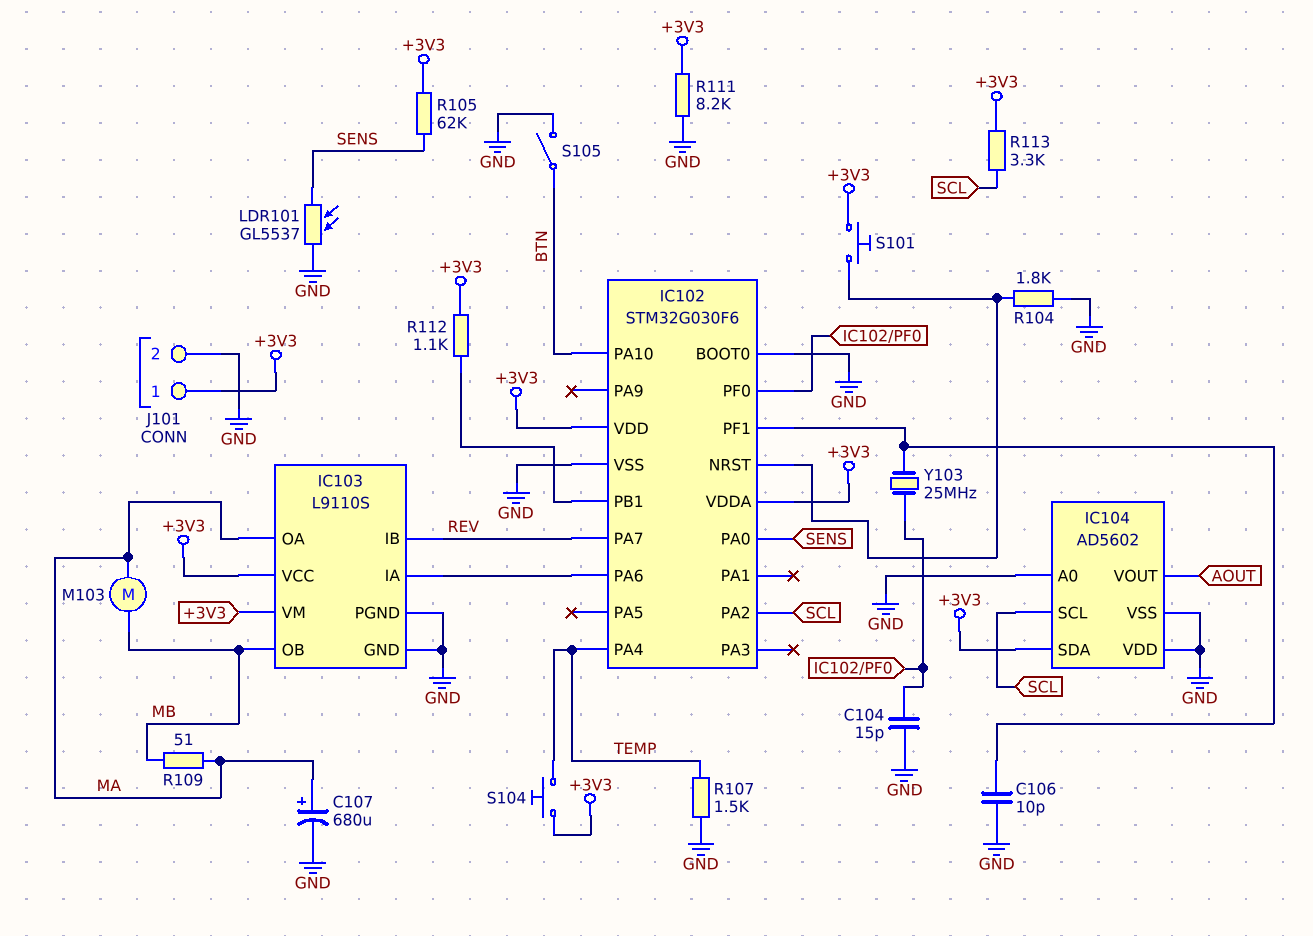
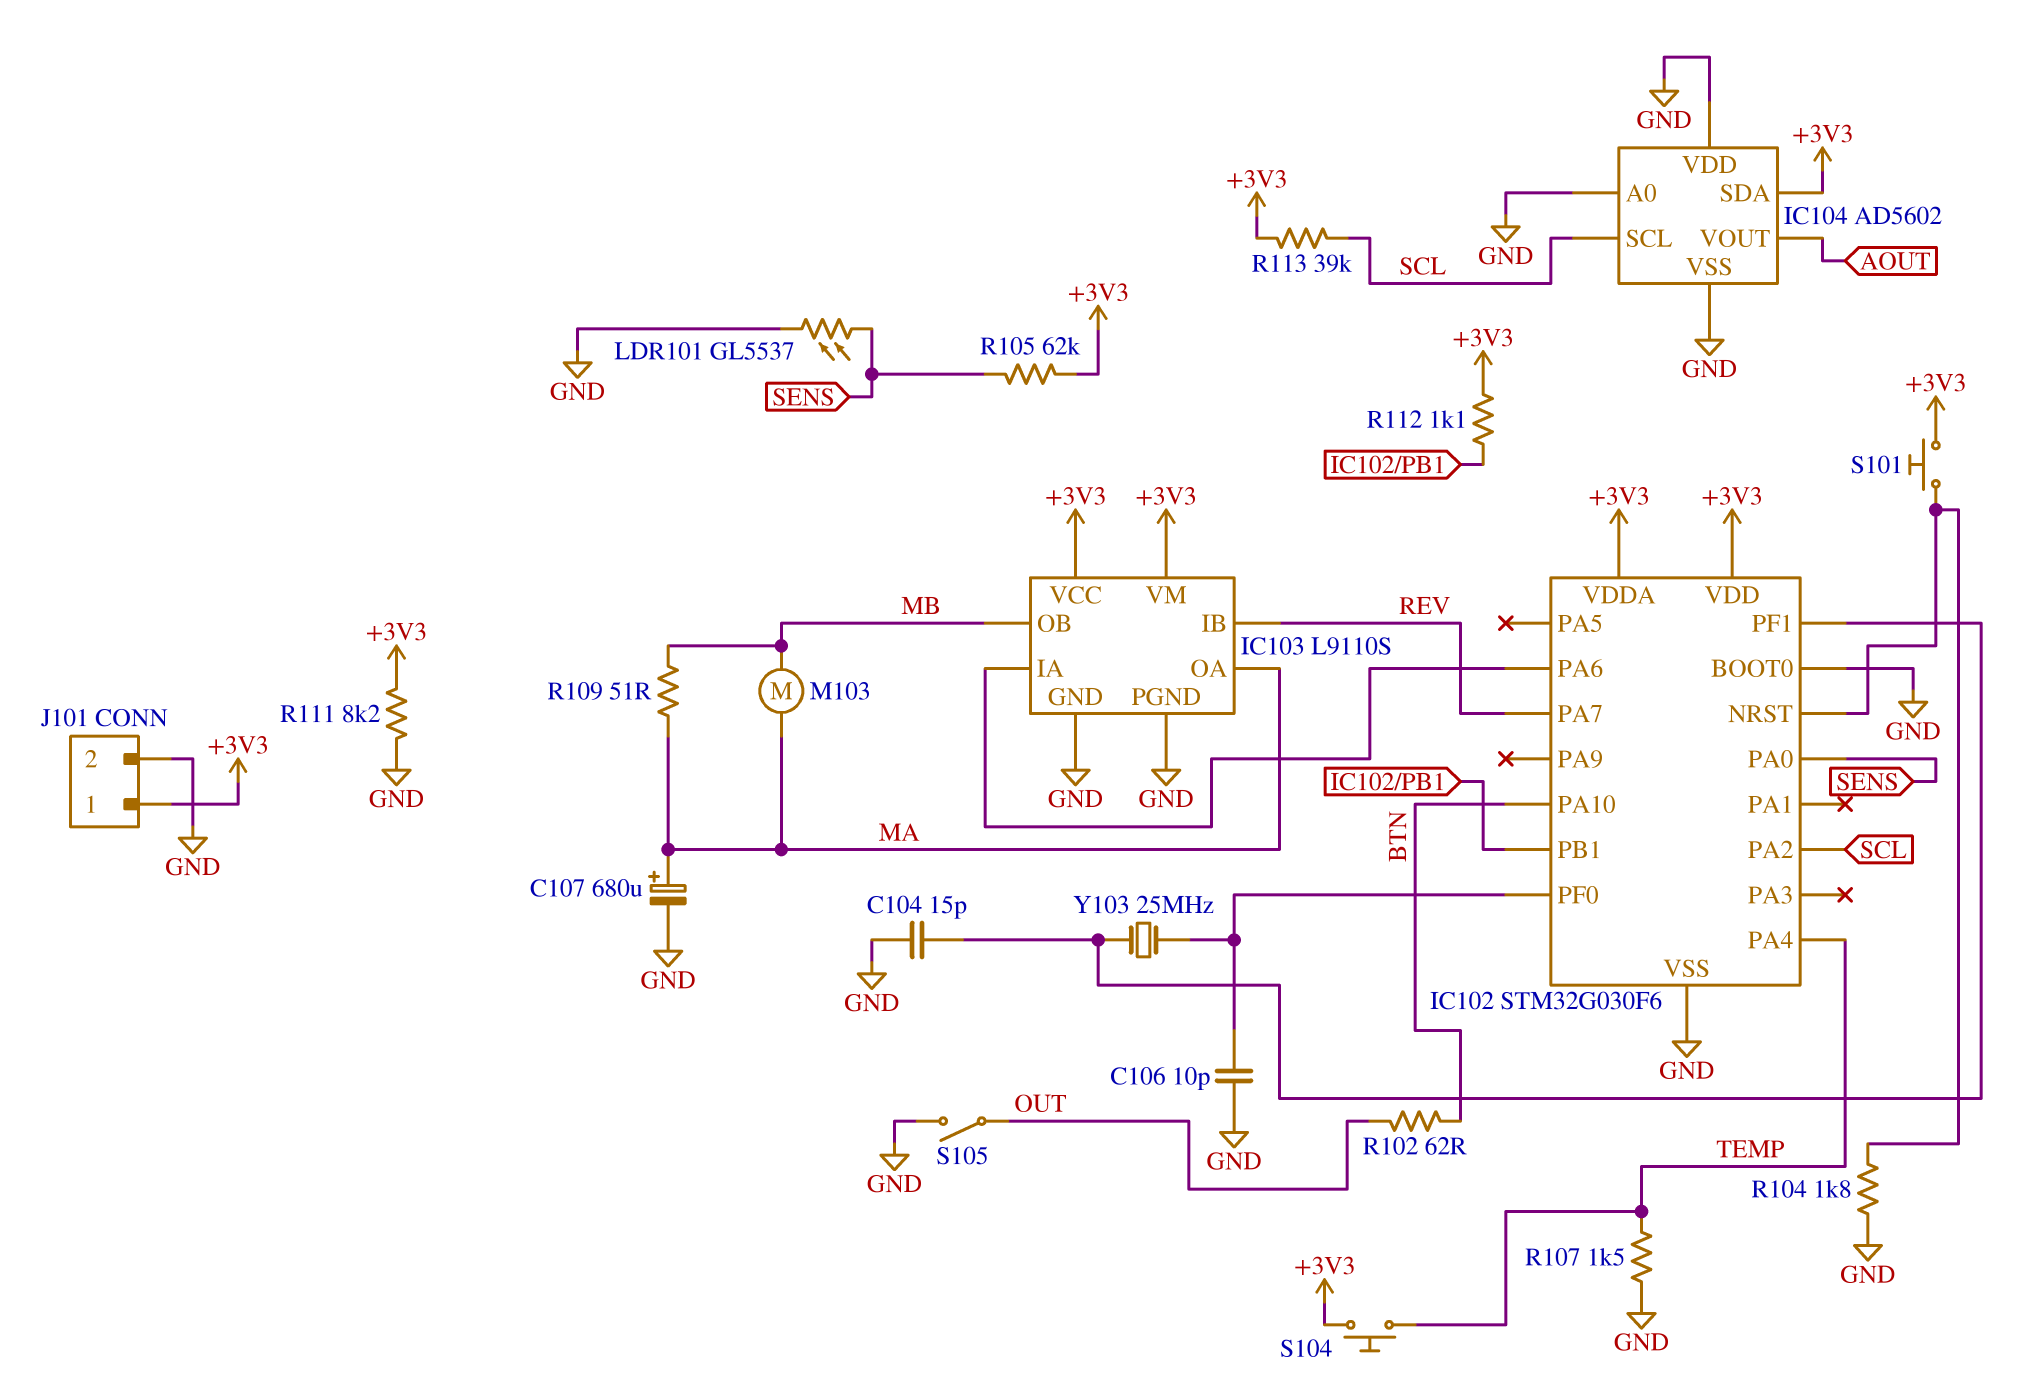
C104: 15pF (GND, IC102/PF0) -> 15pF (GND, IC102/PF1)
C106: 10pF (GND, IC102/PF1) -> 10pF (GND, IC102/PF0)
R102: none -> 62 (BTN, OUT)
R113: 3.3k (+3V3, SCL) -> 39k (+3V3, SCL)
S105: switch (BTN, GND) -> switch (GND, OUT)

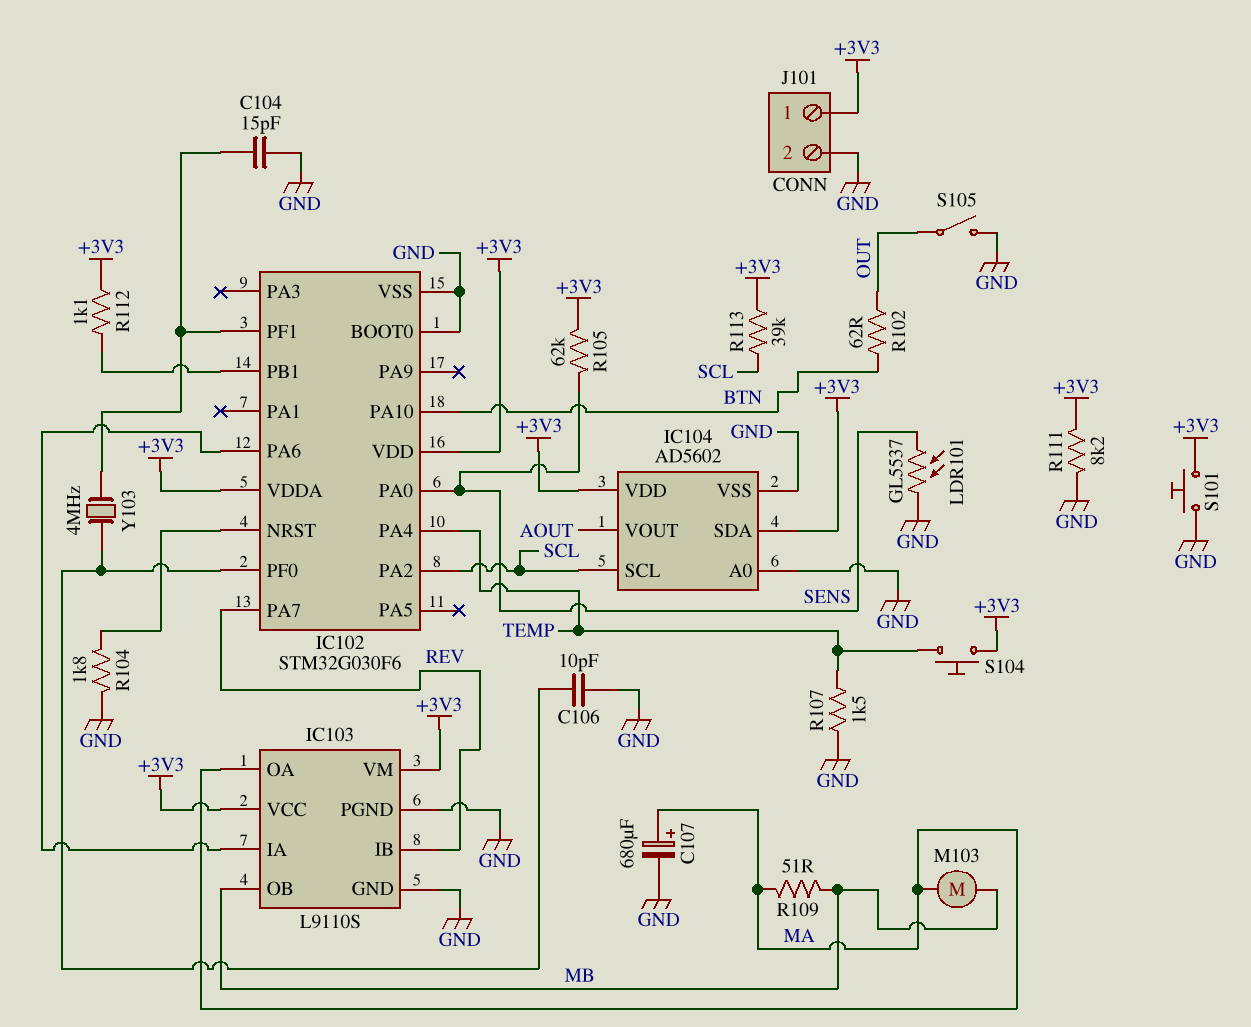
IC104 pin VDD: GND -> +3V3
S101: button (+3V3, IC102/NRST) -> button (+3V3, GND)
Y103: 25MHz (IC102/PF0, IC102/PF1) -> 4MHz (IC102/PF0, IC102/PF1)

